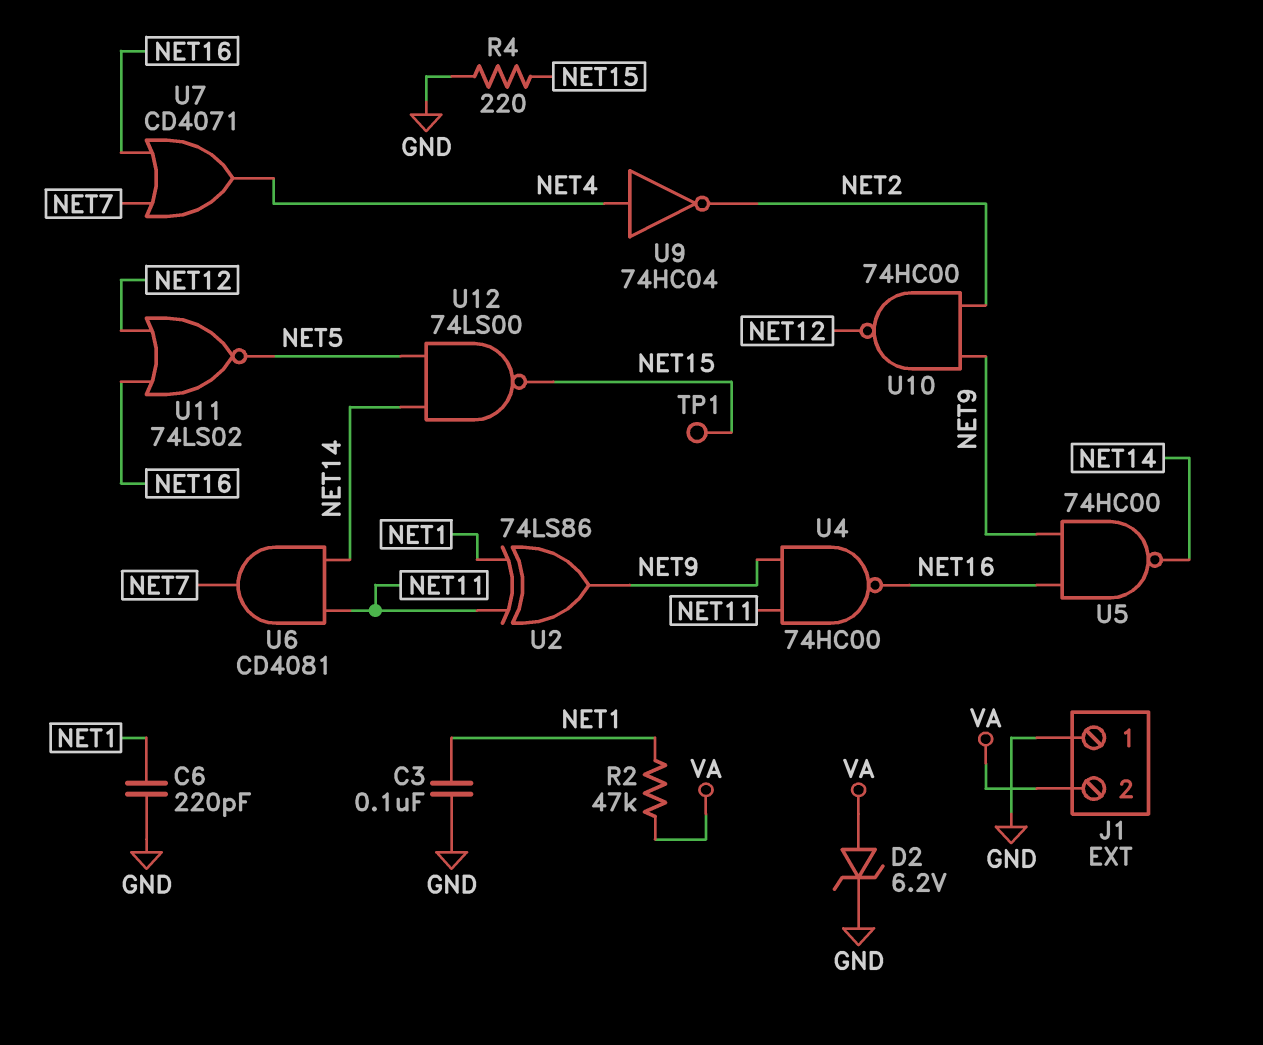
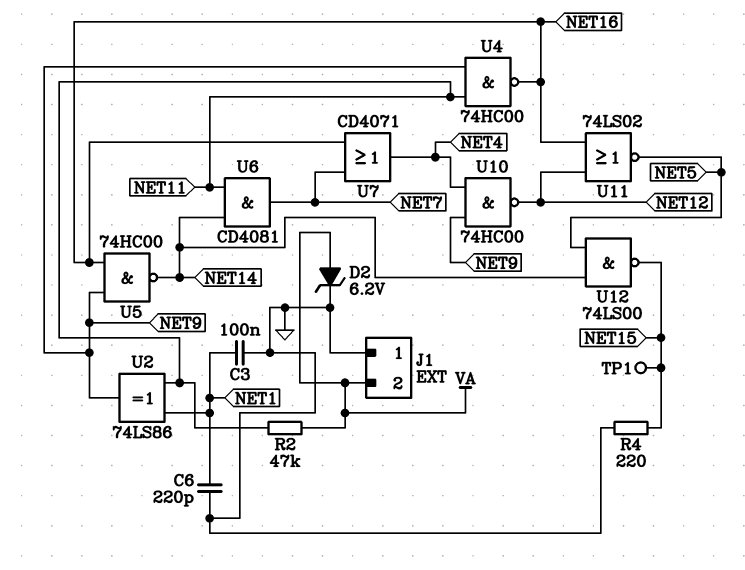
R2: 47k (NET1, VA) -> 47k (NET11, VA)
U9: NOT 74HC04 (in NET4, out NET2) -> none
U10: NAND 74HC00 (in NET2, in NET9, out NET12) -> NAND 74HC00 (in NET4, in NET9, out NET12)

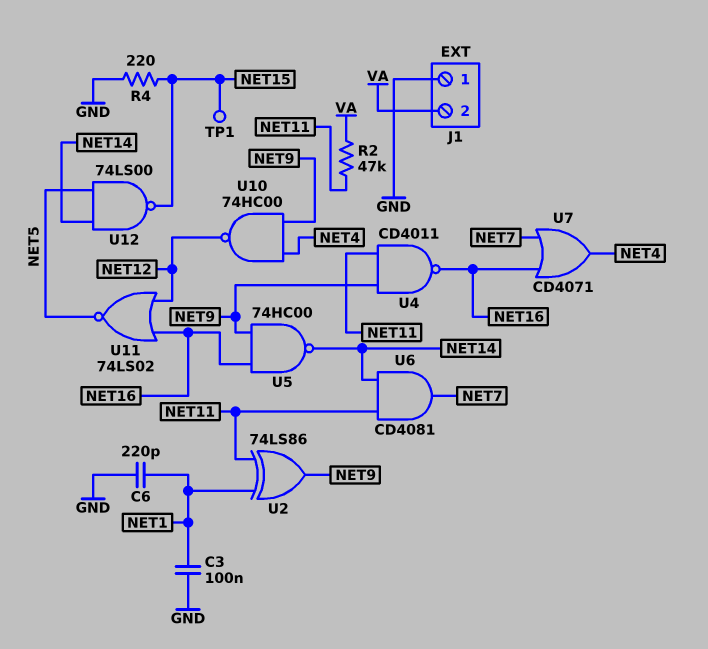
D2: zener 6.2V (A VA, K GND) -> none
U4: NAND 74HC00 (in NET9, in NET11, out NET16) -> NAND CD4011 (in NET9, in NET11, out NET16)

